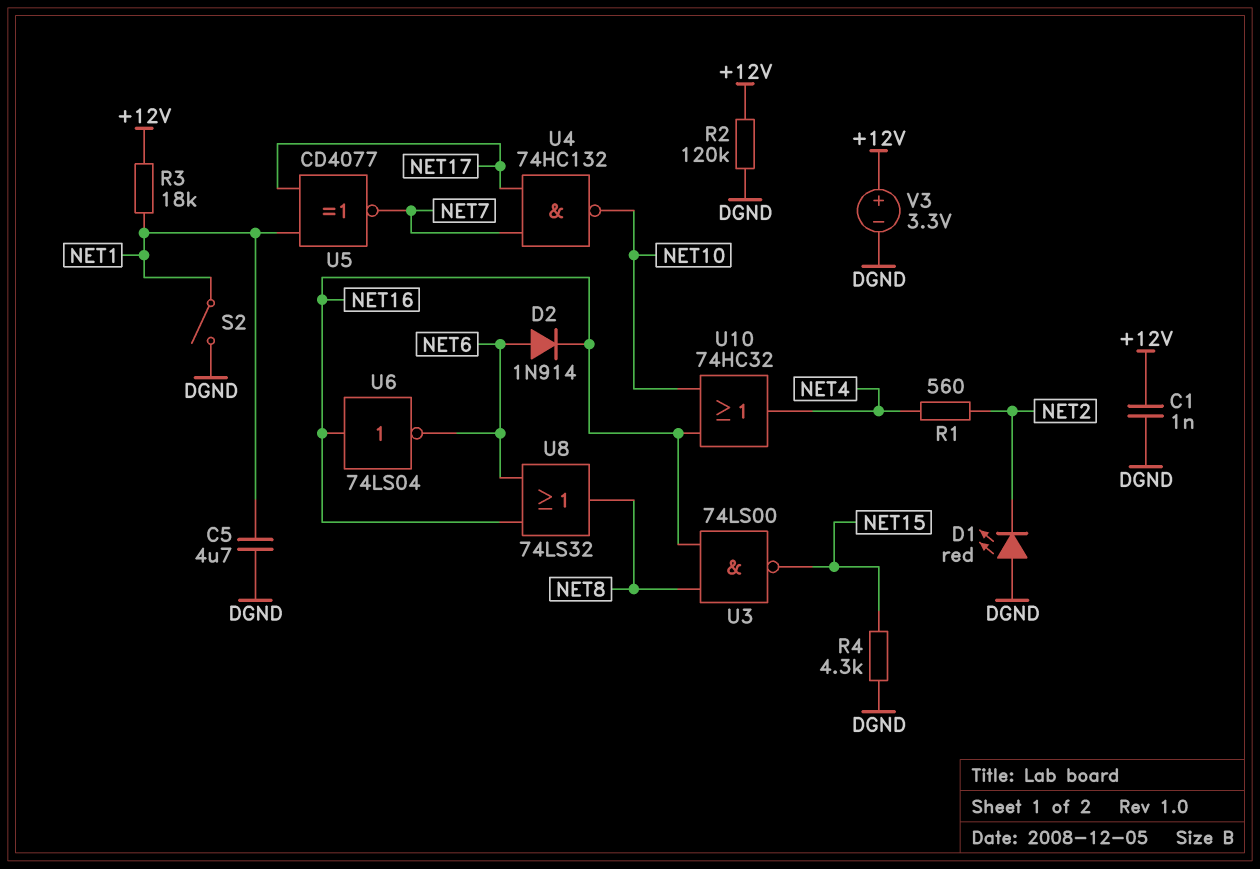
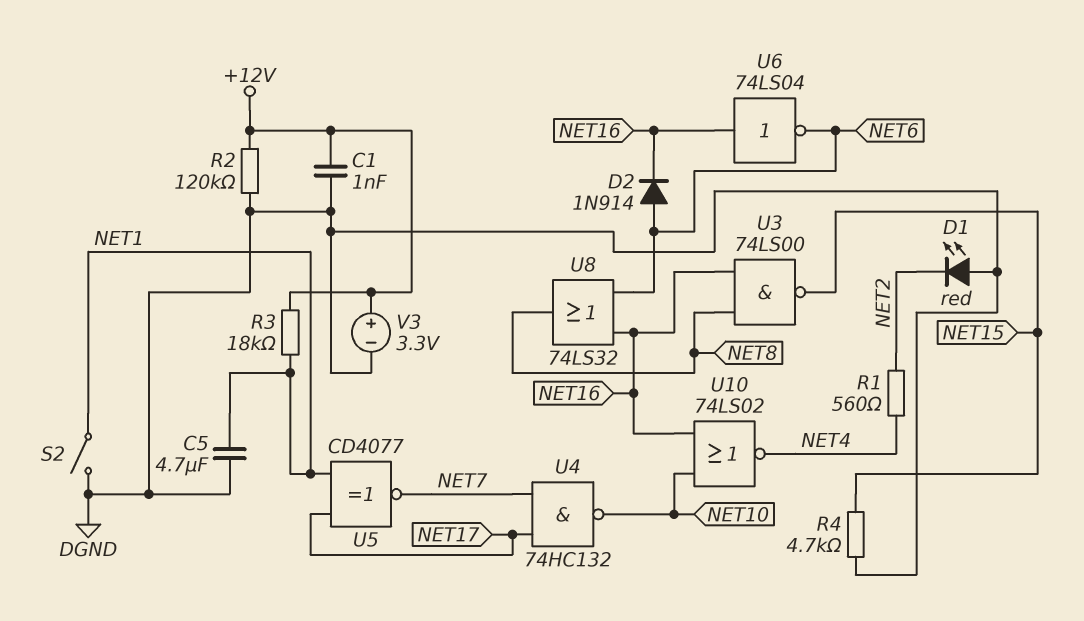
R4: 4.3k (DGND, NET15) -> 4.7k (DGND, NET15)
U10: OR 74HC32 (in NET10, in NET16, out NET4) -> NOR 74LS02 (in NET10, in NET16, out NET4)

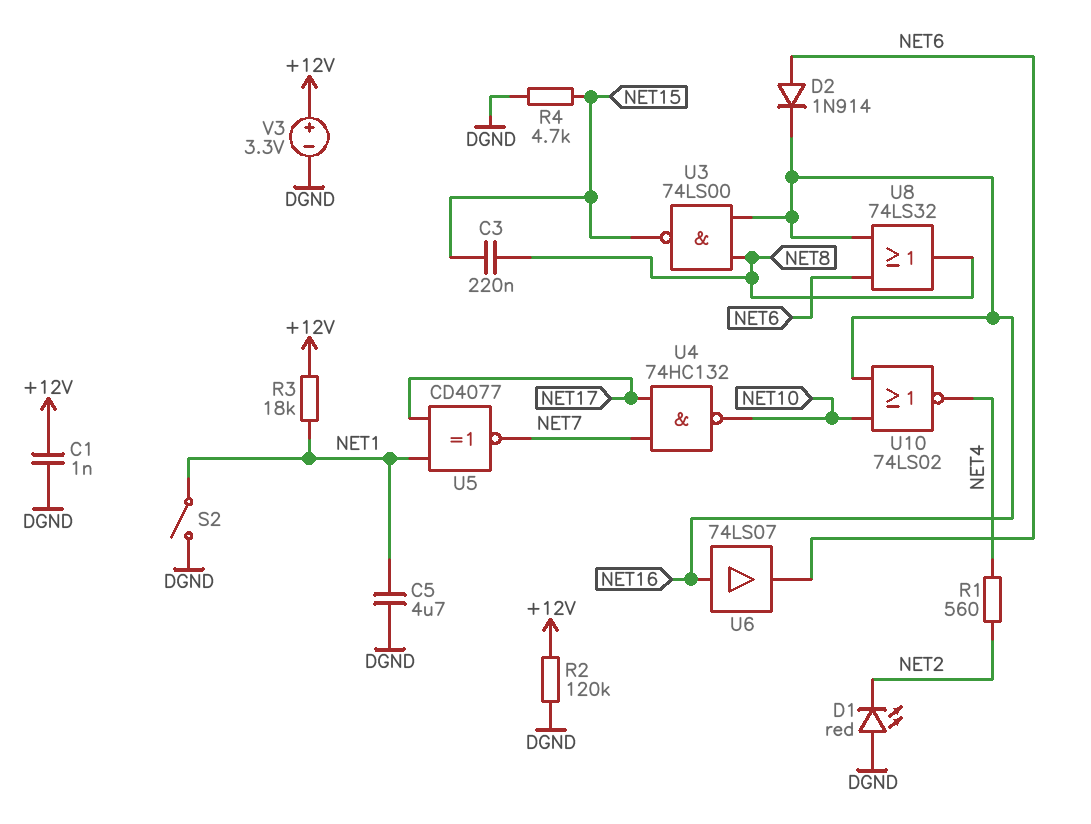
C3: none -> 220nF (NET8, NET15)
U6: NOT 74LS04 (in NET16, out NET6) -> buffer 74LS07 (in NET16, out NET6)

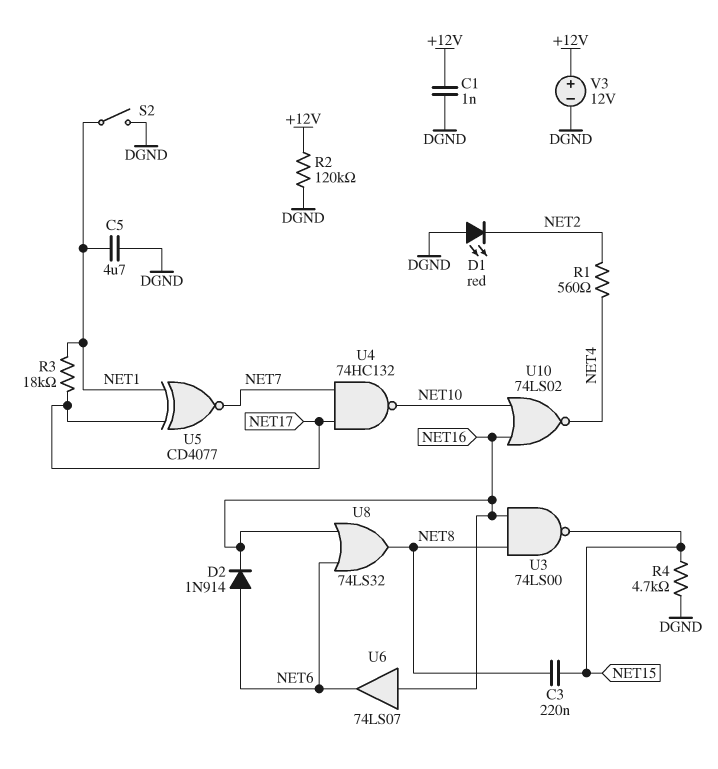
R3: 18k (+12V, NET1) -> 18k (NET1, NET17)
V3: 3.3V (plus +12V, minus DGND) -> 12V (plus +12V, minus DGND)

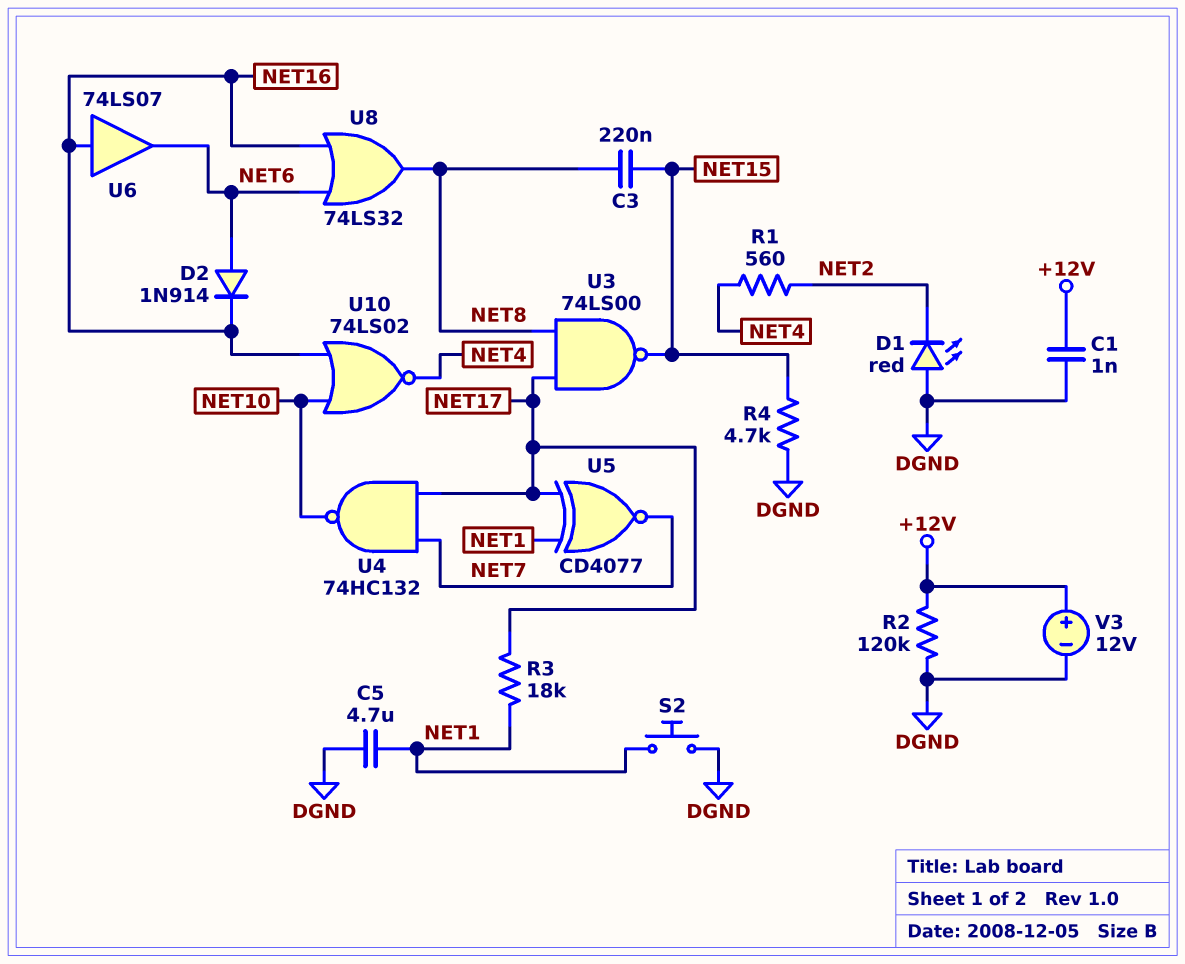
S2: switch (DGND, NET1) -> button (DGND, NET1)
U3: NAND 74LS00 (in NET8, in NET16, out NET15) -> NAND 74LS00 (in NET8, in NET17, out NET15)

